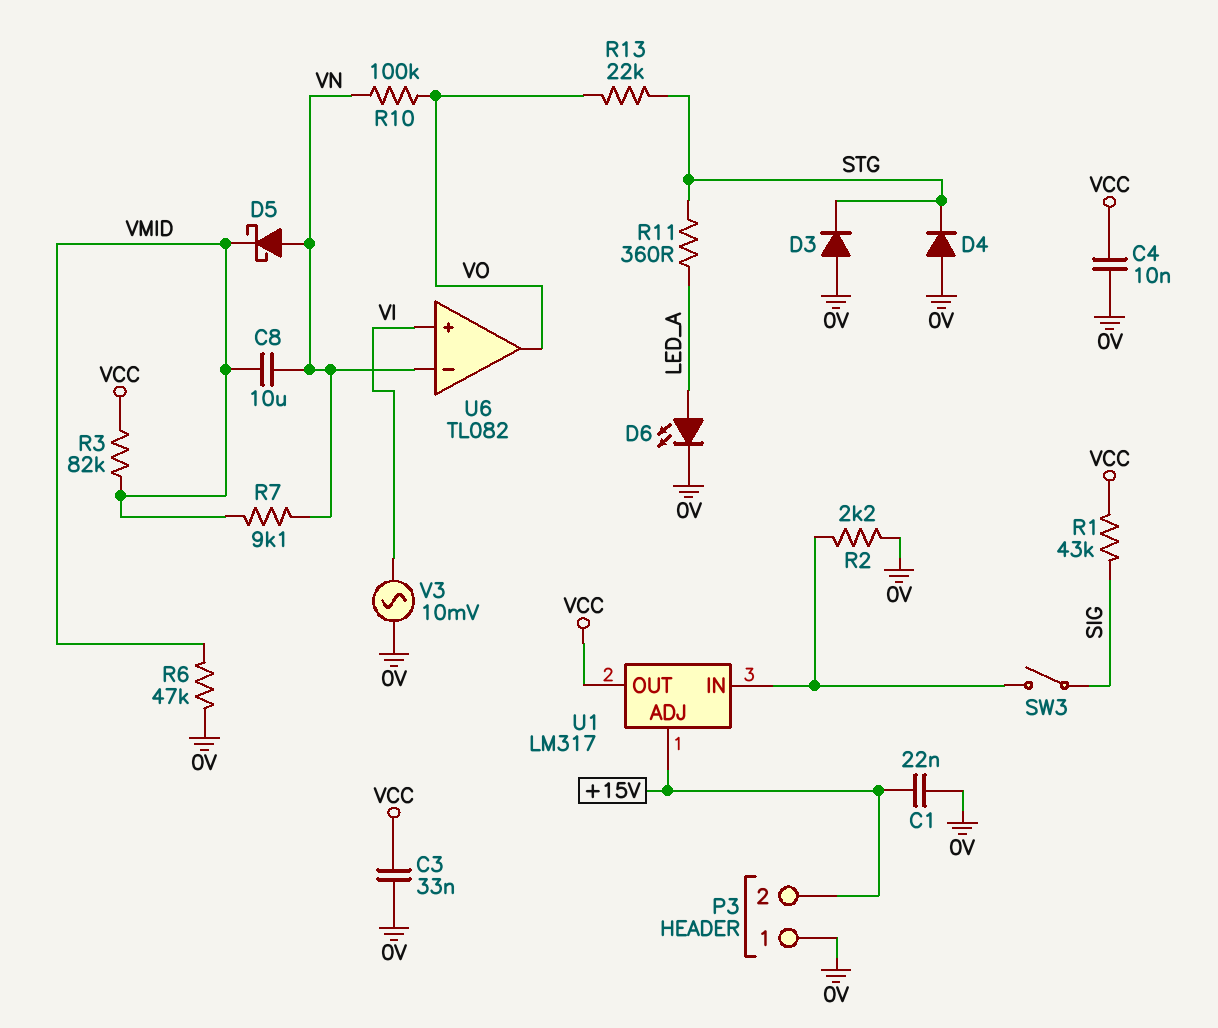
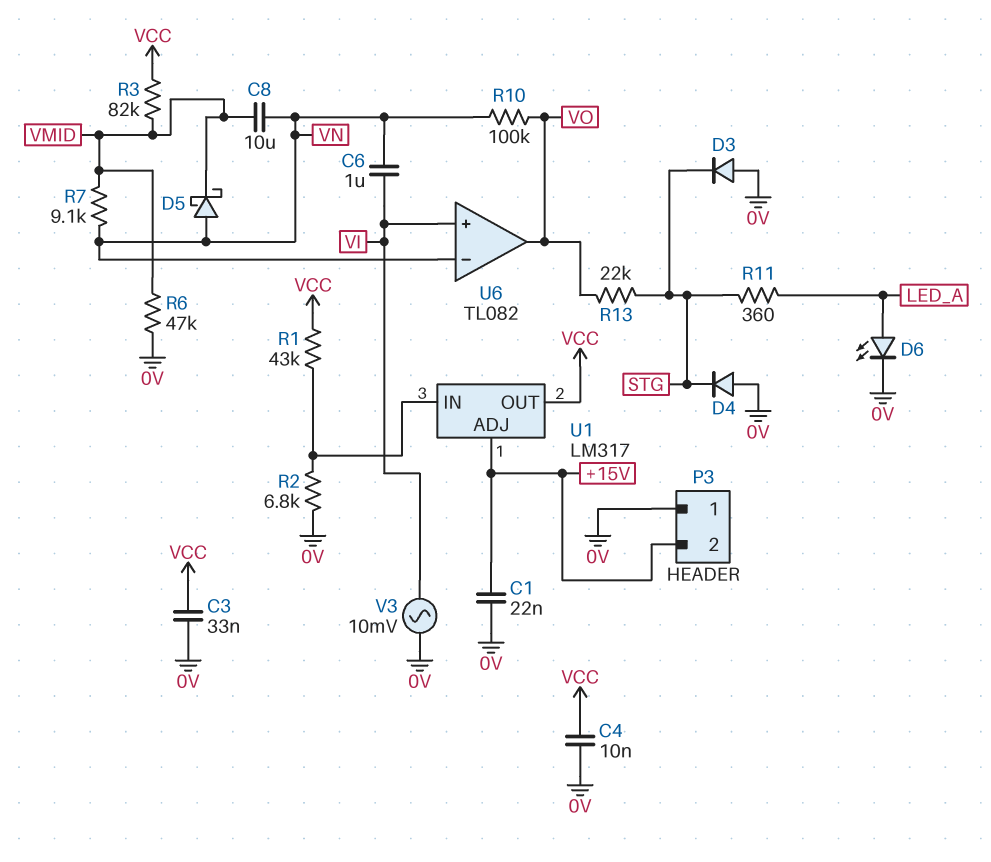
C6: none -> 1uF (VI, VN)
R1: 43k (SIG, VCC) -> 43k (U1/IN, VCC)
R2: 2.2k (0V, U1/IN) -> 6.8k (0V, U1/IN)
SW3: switch (SIG, U1/IN) -> none

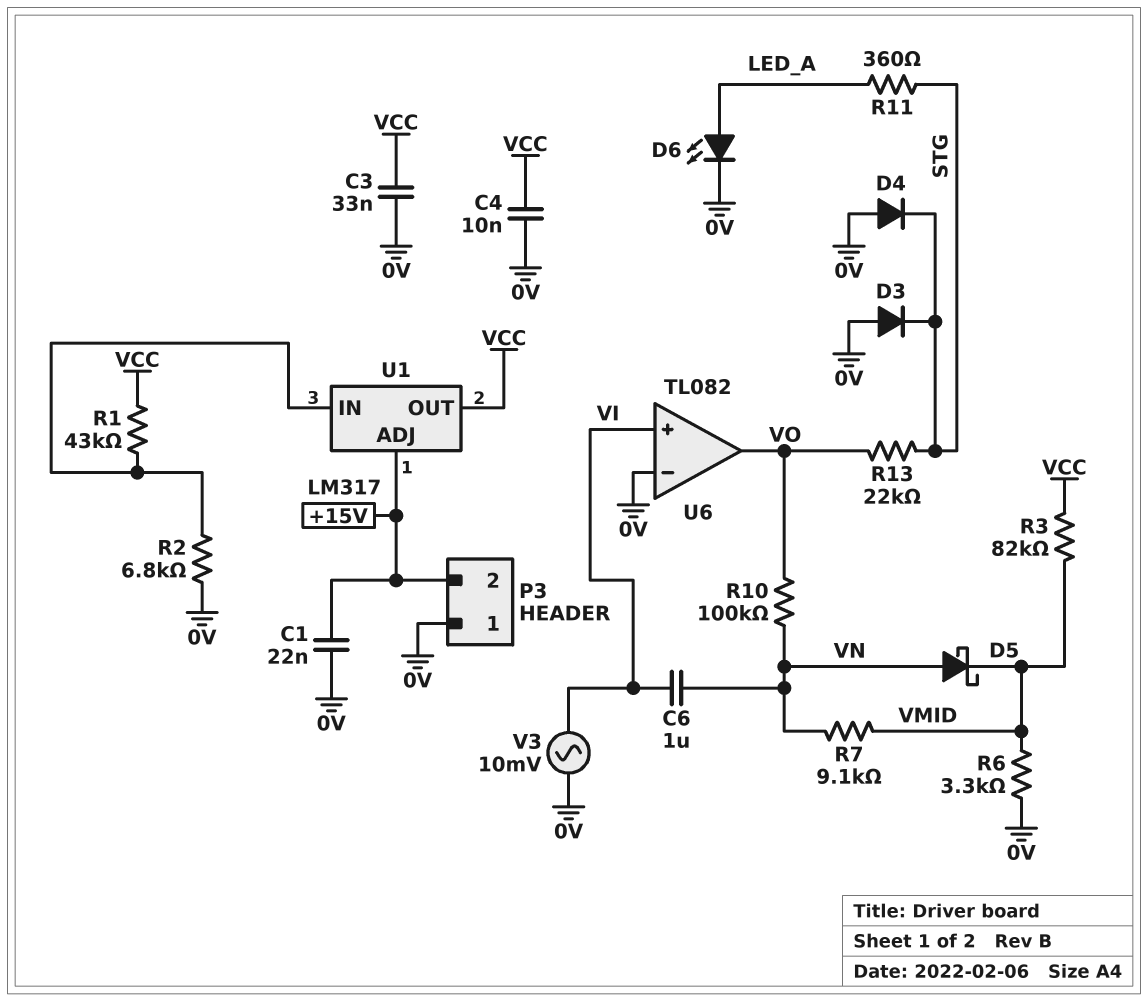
C8: 10uF (VMID, VN) -> none
R6: 47k (0V, VMID) -> 3.3k (0V, VMID)
U6 pin in-: VN -> 0V

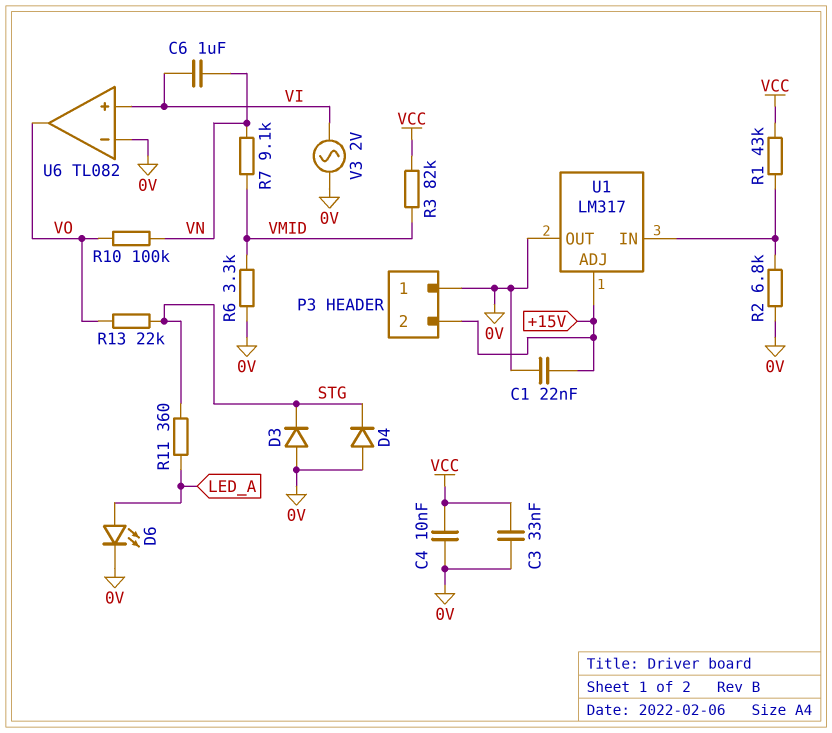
D5: schottky (A VN, K VMID) -> none
U1 pin OUT: VCC -> 0V
V3: AC 10mV (0V, VI) -> AC 2V (0V, VI)

